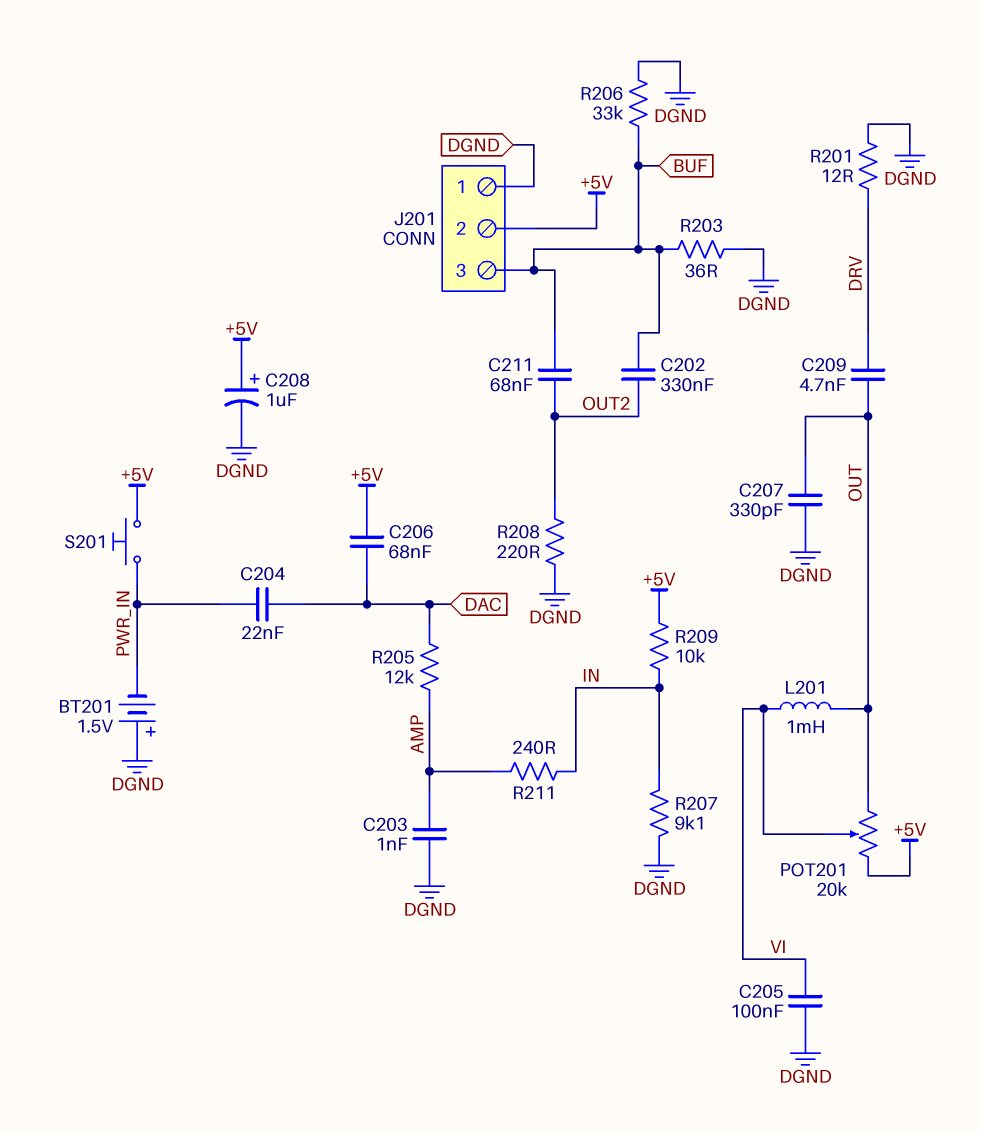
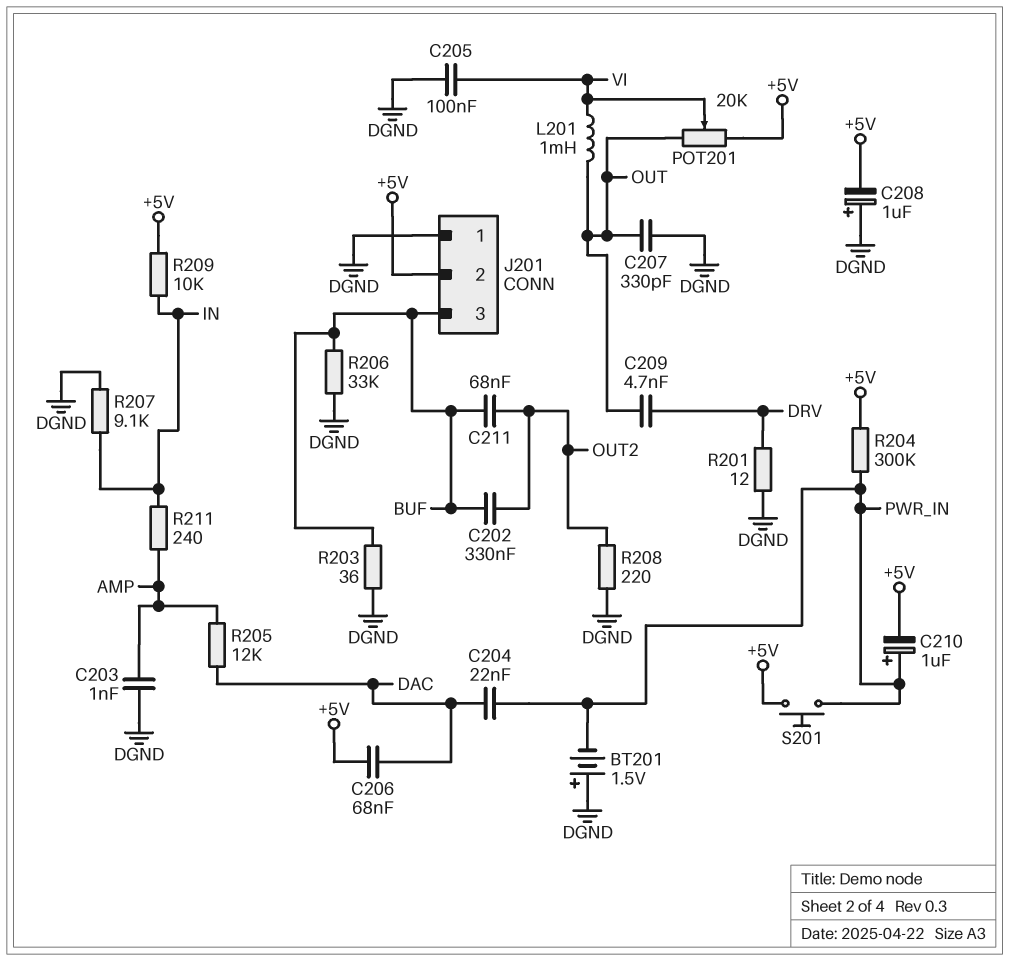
C208: 1uF (plus +5V, minus DGND) -> 1uF (plus DGND, minus +5V)
C210: none -> 1uF (plus PWR_IN, minus +5V)
R204: none -> 300k (+5V, PWR_IN)

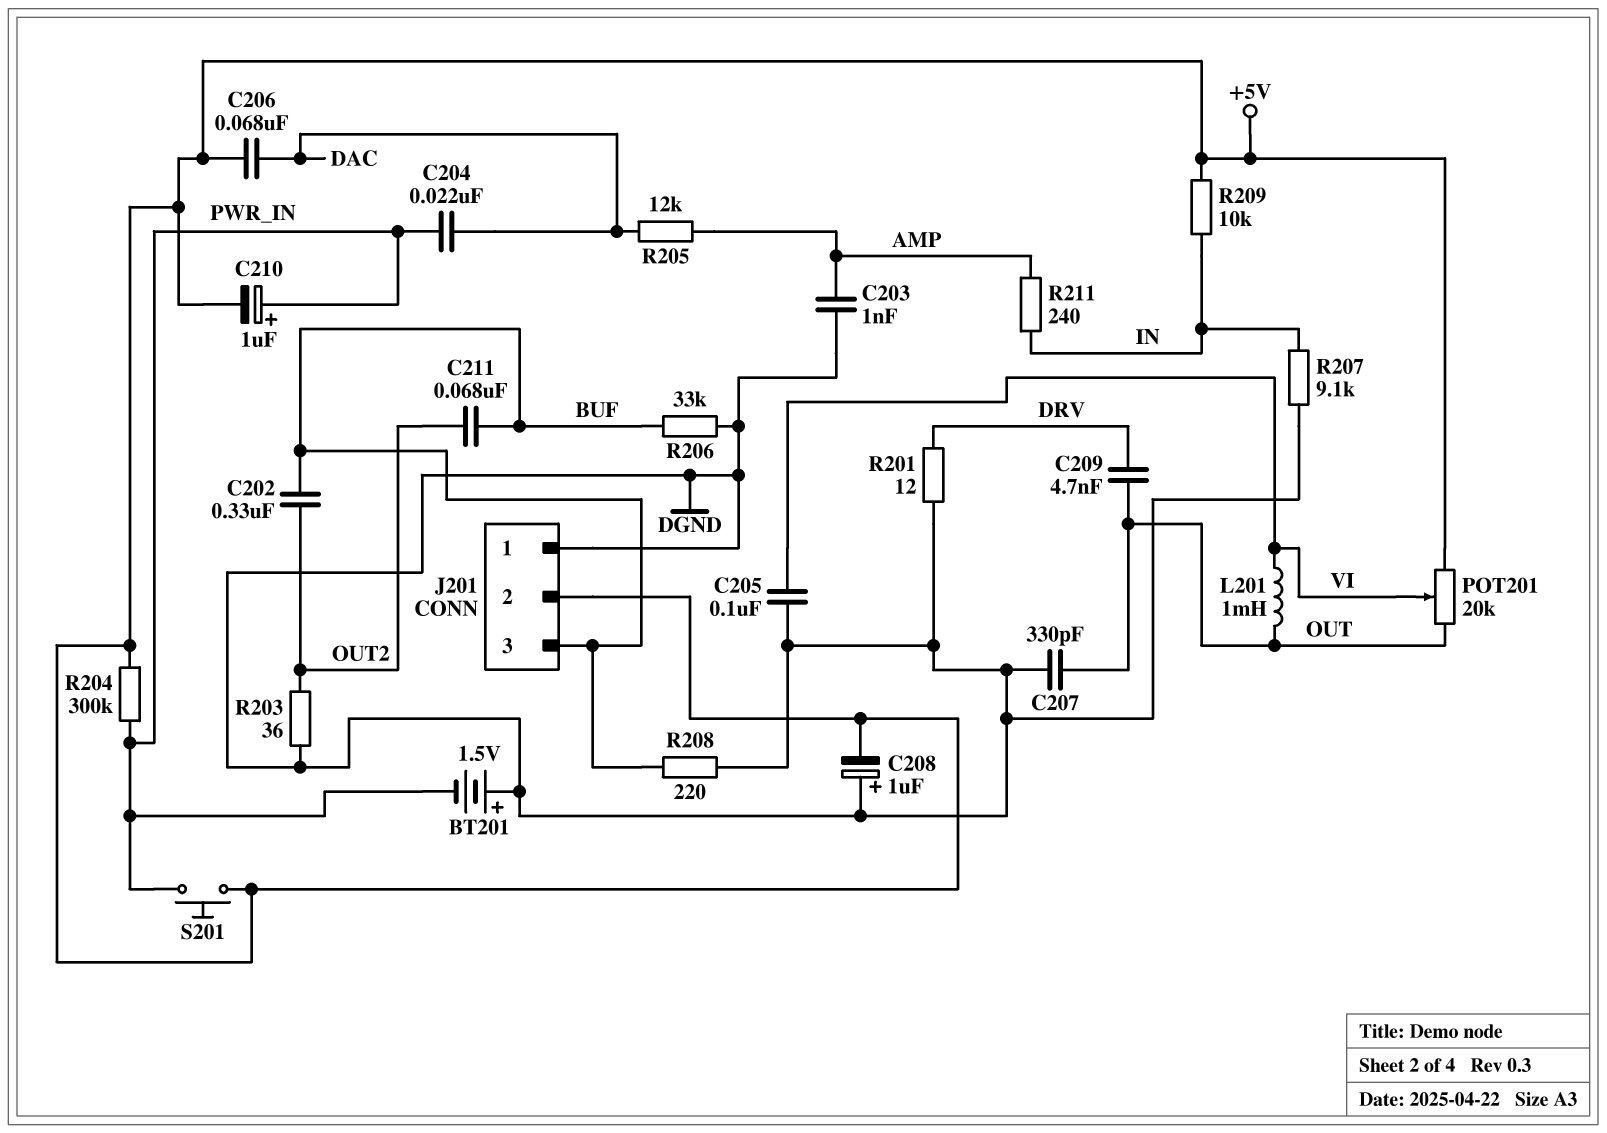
R203: 36 (BUF, DGND) -> 36 (DGND, OUT2)
R208: 220 (DGND, OUT2) -> 220 (BUF, DGND)

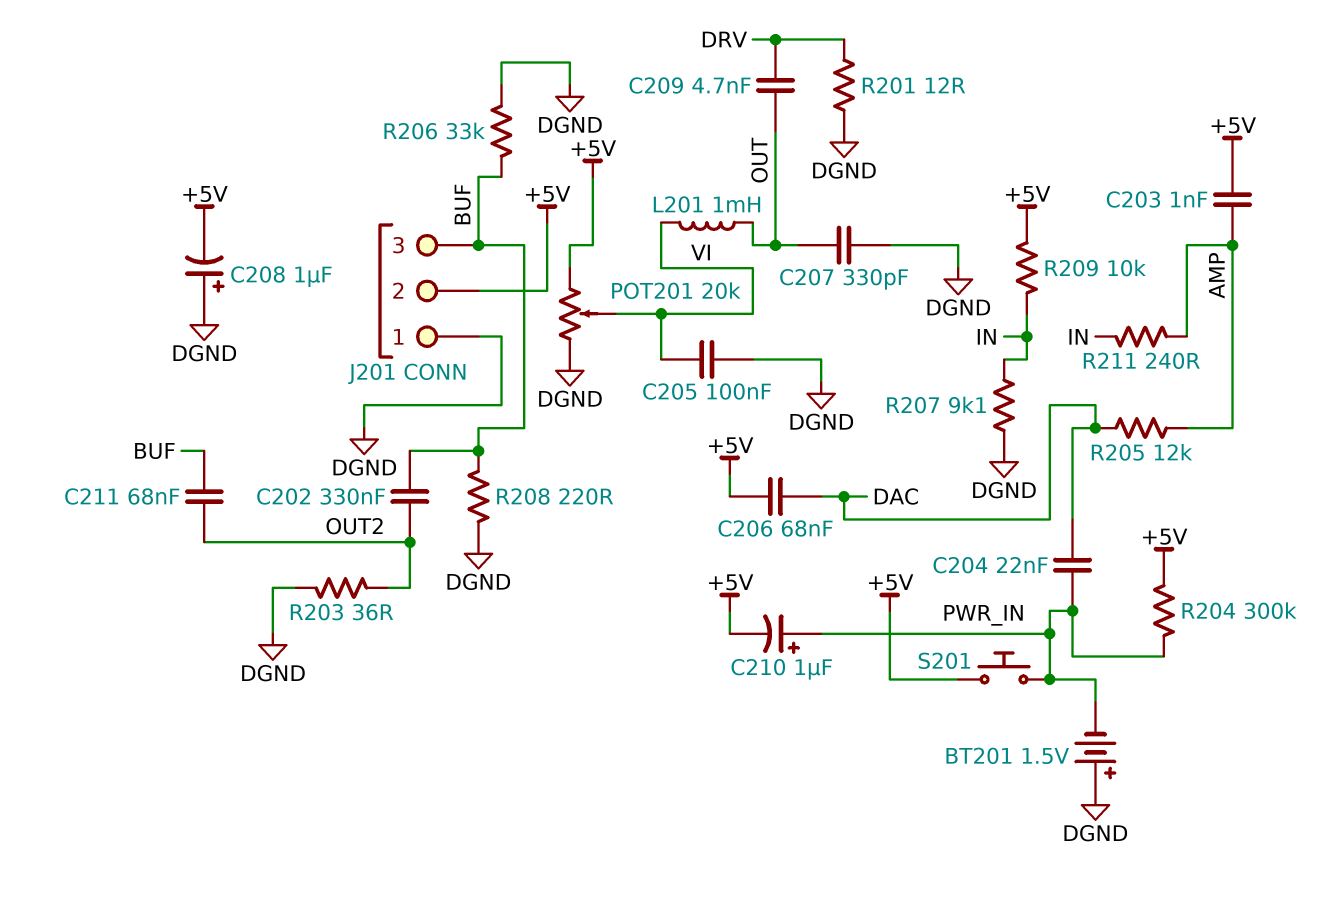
C203: 1nF (AMP, DGND) -> 1nF (+5V, AMP)
POT201: 20k (+5V, OUT, wiper VI) -> 20k (+5V, DGND, wiper VI)

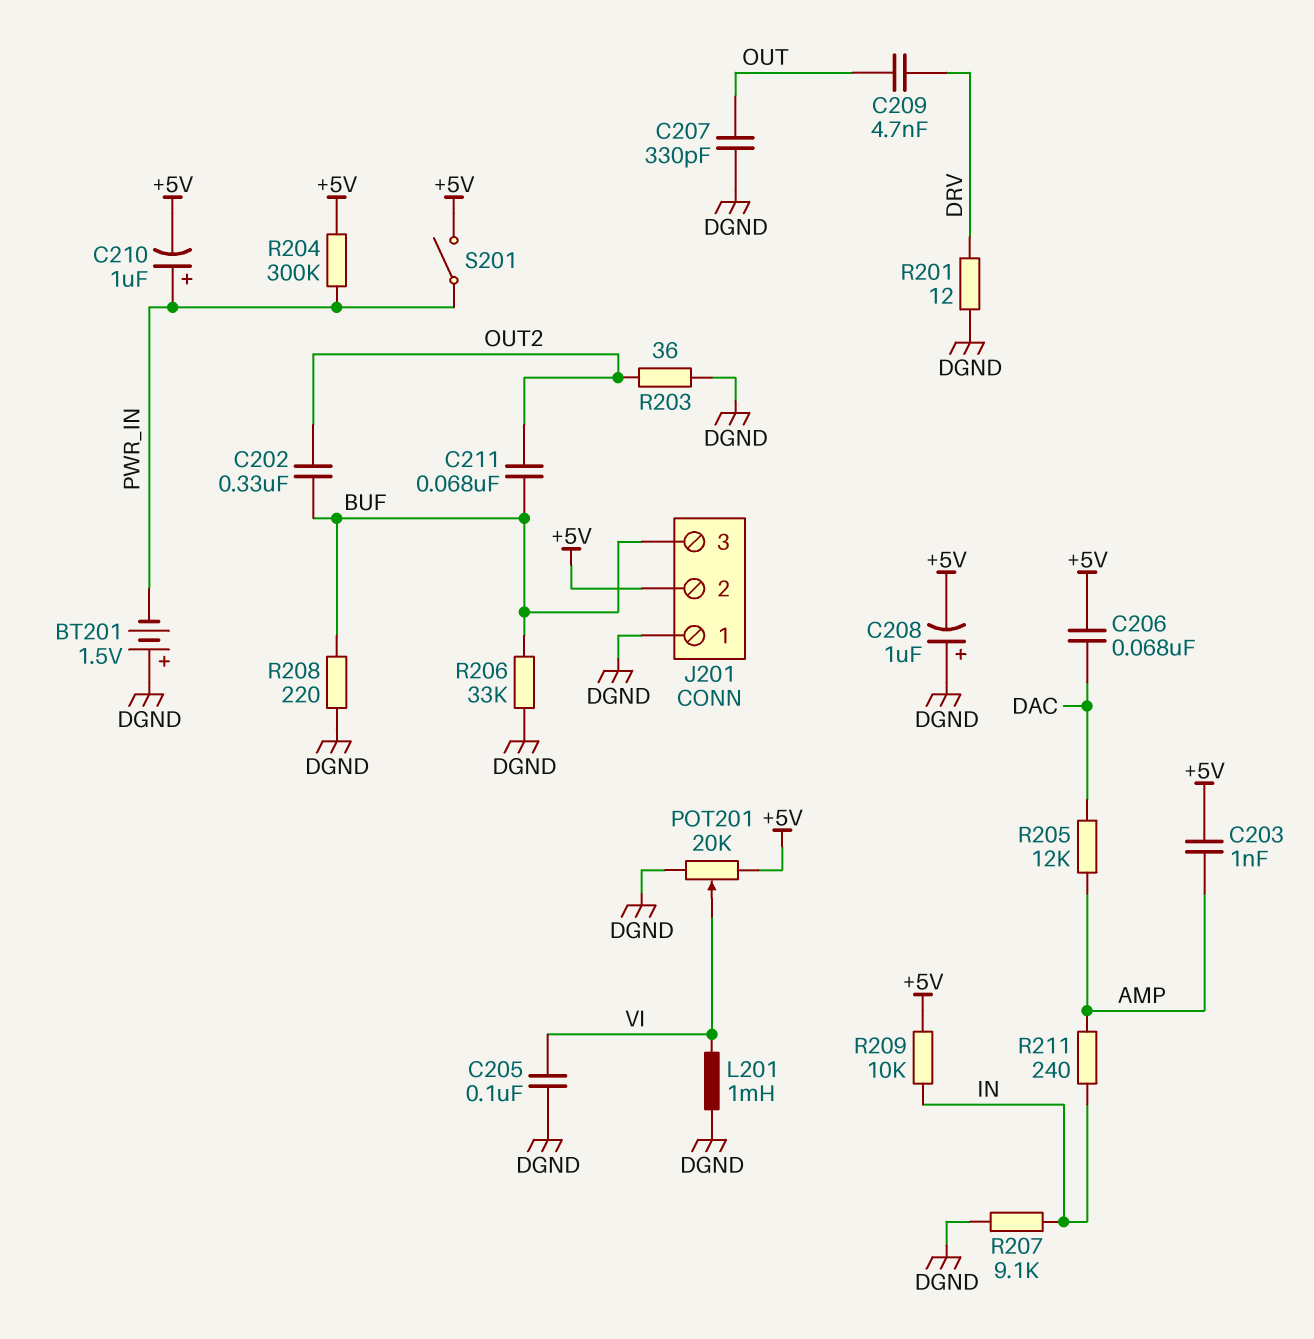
C204: 22nF (DAC, PWR_IN) -> none
L201: 1mH (OUT, VI) -> 1mH (DGND, VI)
S201: button (+5V, PWR_IN) -> switch (+5V, PWR_IN)

